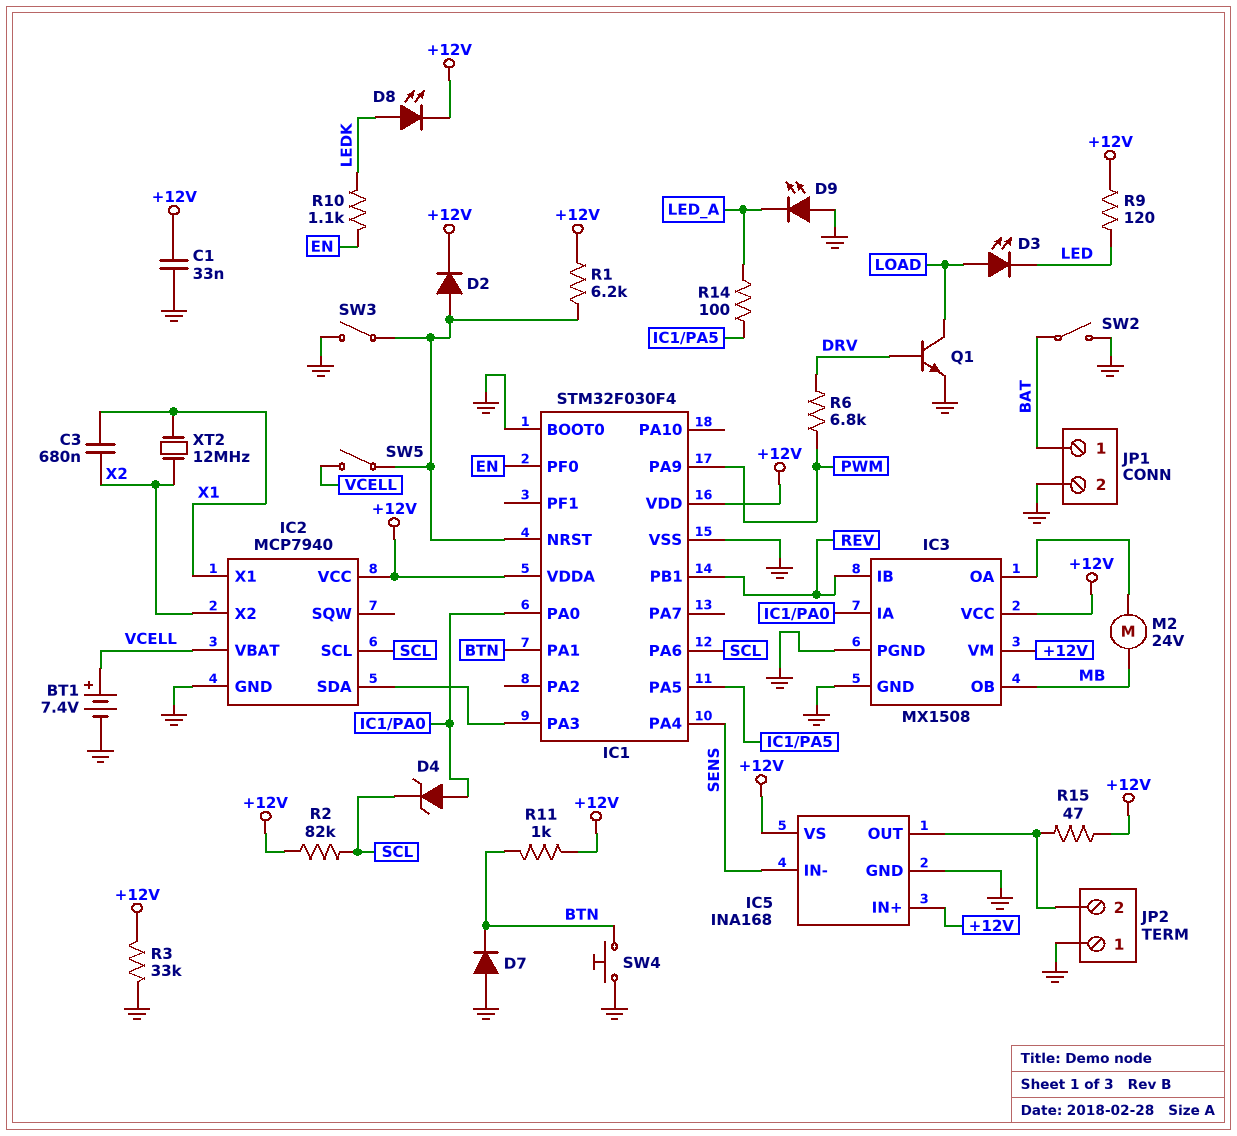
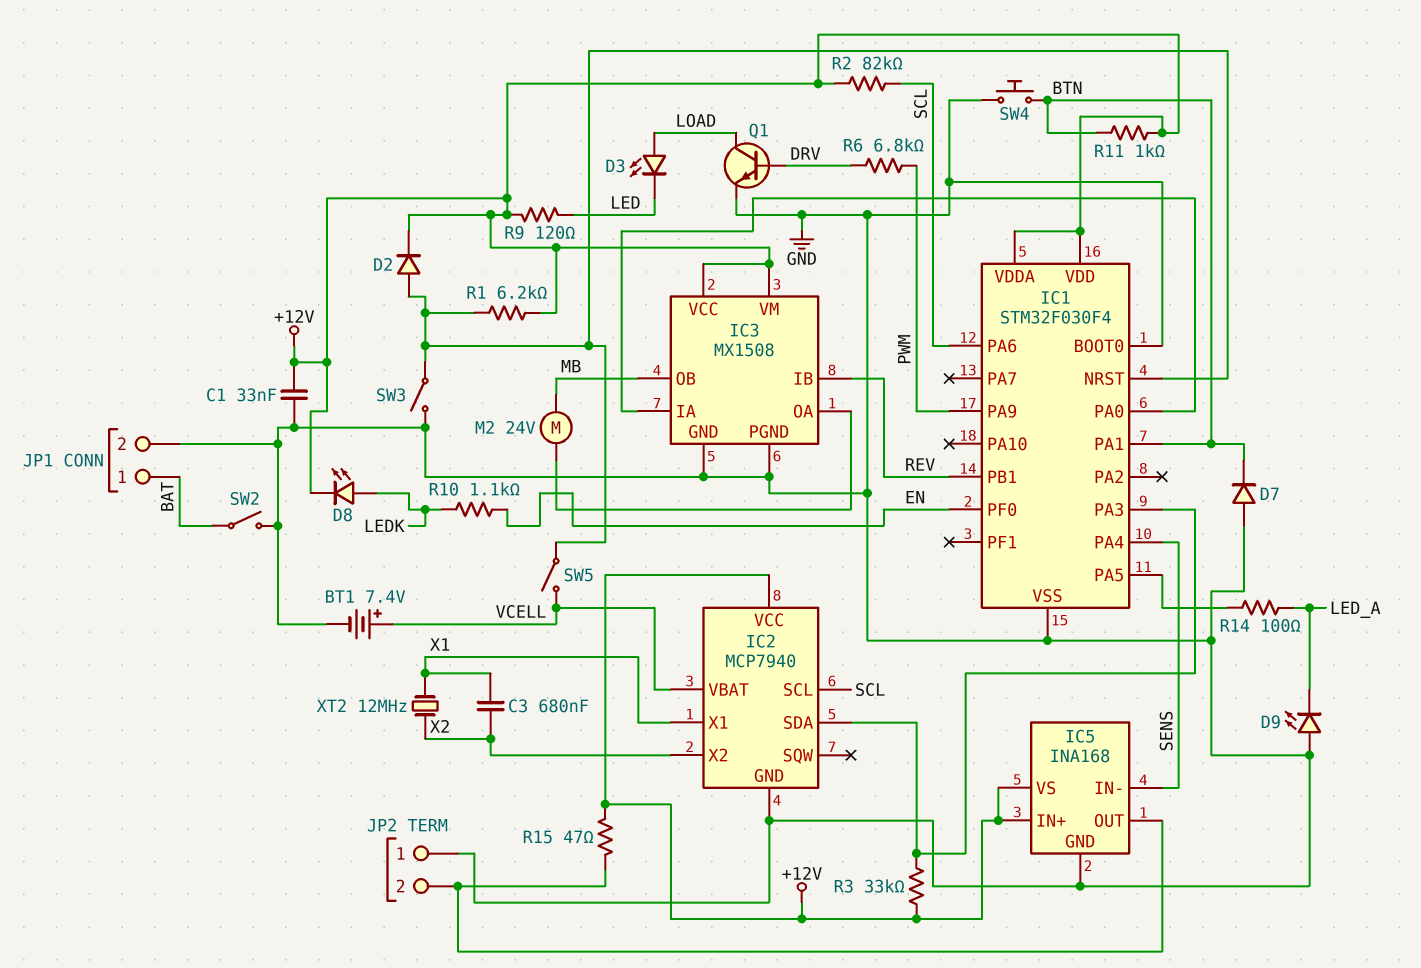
D4: zener (A IC1/PA0, K SCL) -> none
R3: 33k (+12V, GND) -> 33k (+12V, IC1/PA3)

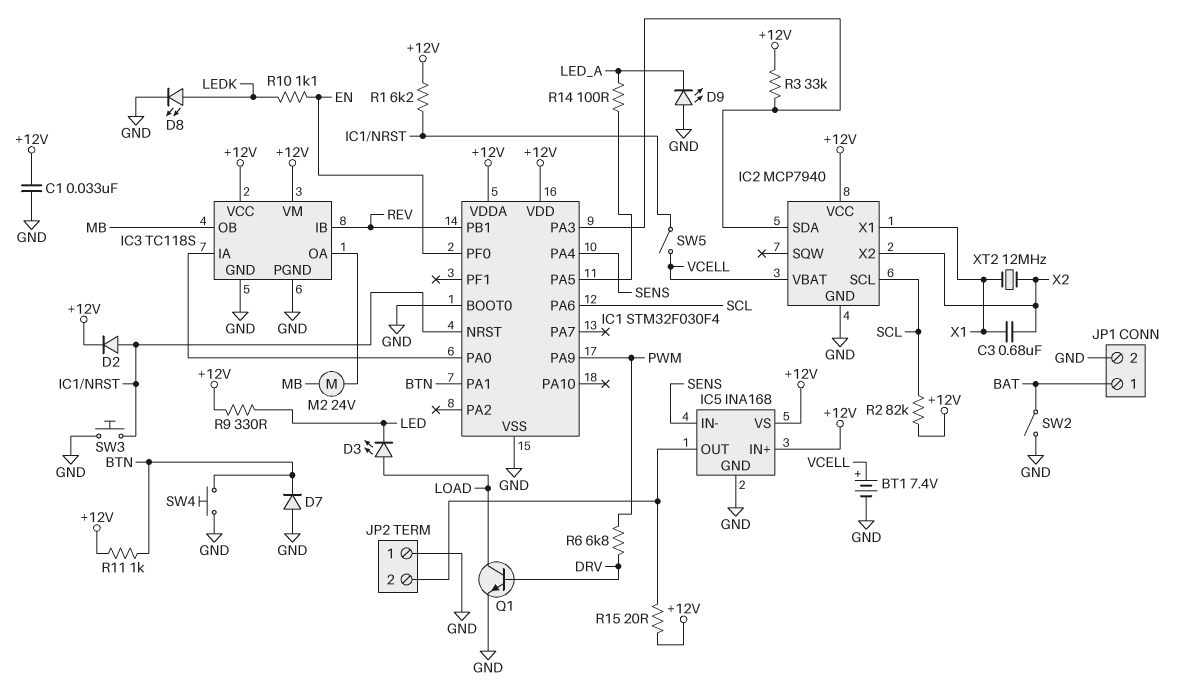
D8: LED (A LEDK, K +12V) -> LED (A LEDK, K GND)
IC3: MX1508 -> TC118S
R9: 120 (+12V, LED) -> 330 (+12V, LED)
R15: 47 (+12V, IC5/OUT) -> 20 (+12V, IC5/OUT)
SW3: switch (GND, IC1/NRST) -> button (GND, IC1/NRST)

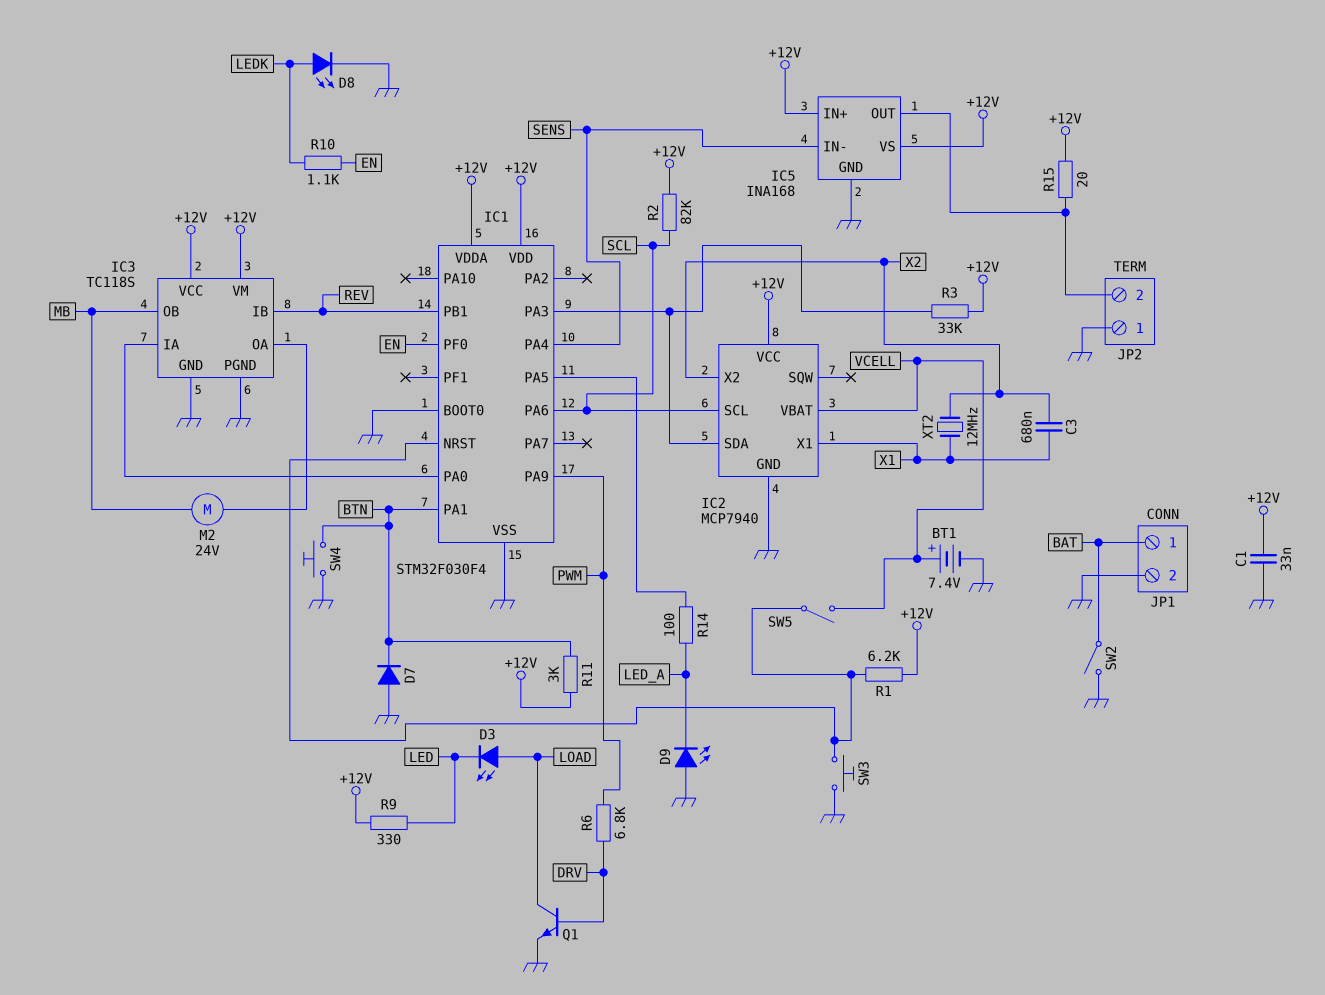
D2: diode (A IC1/NRST, K +12V) -> none
R11: 1k (+12V, BTN) -> 3k (+12V, BTN)

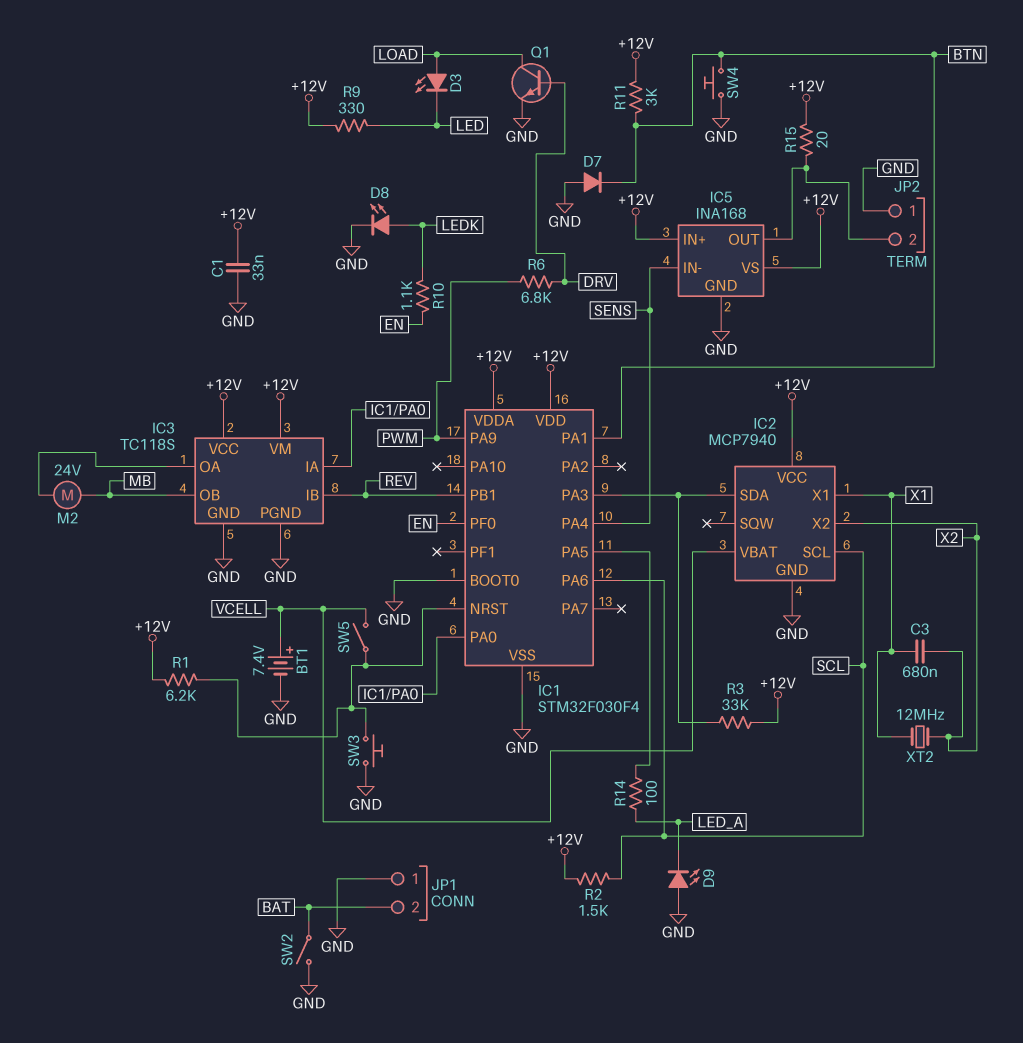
JP1 pin 1: BAT -> GND
JP1 pin 2: GND -> BAT
R2: 82k (+12V, SCL) -> 1.5k (+12V, SCL)

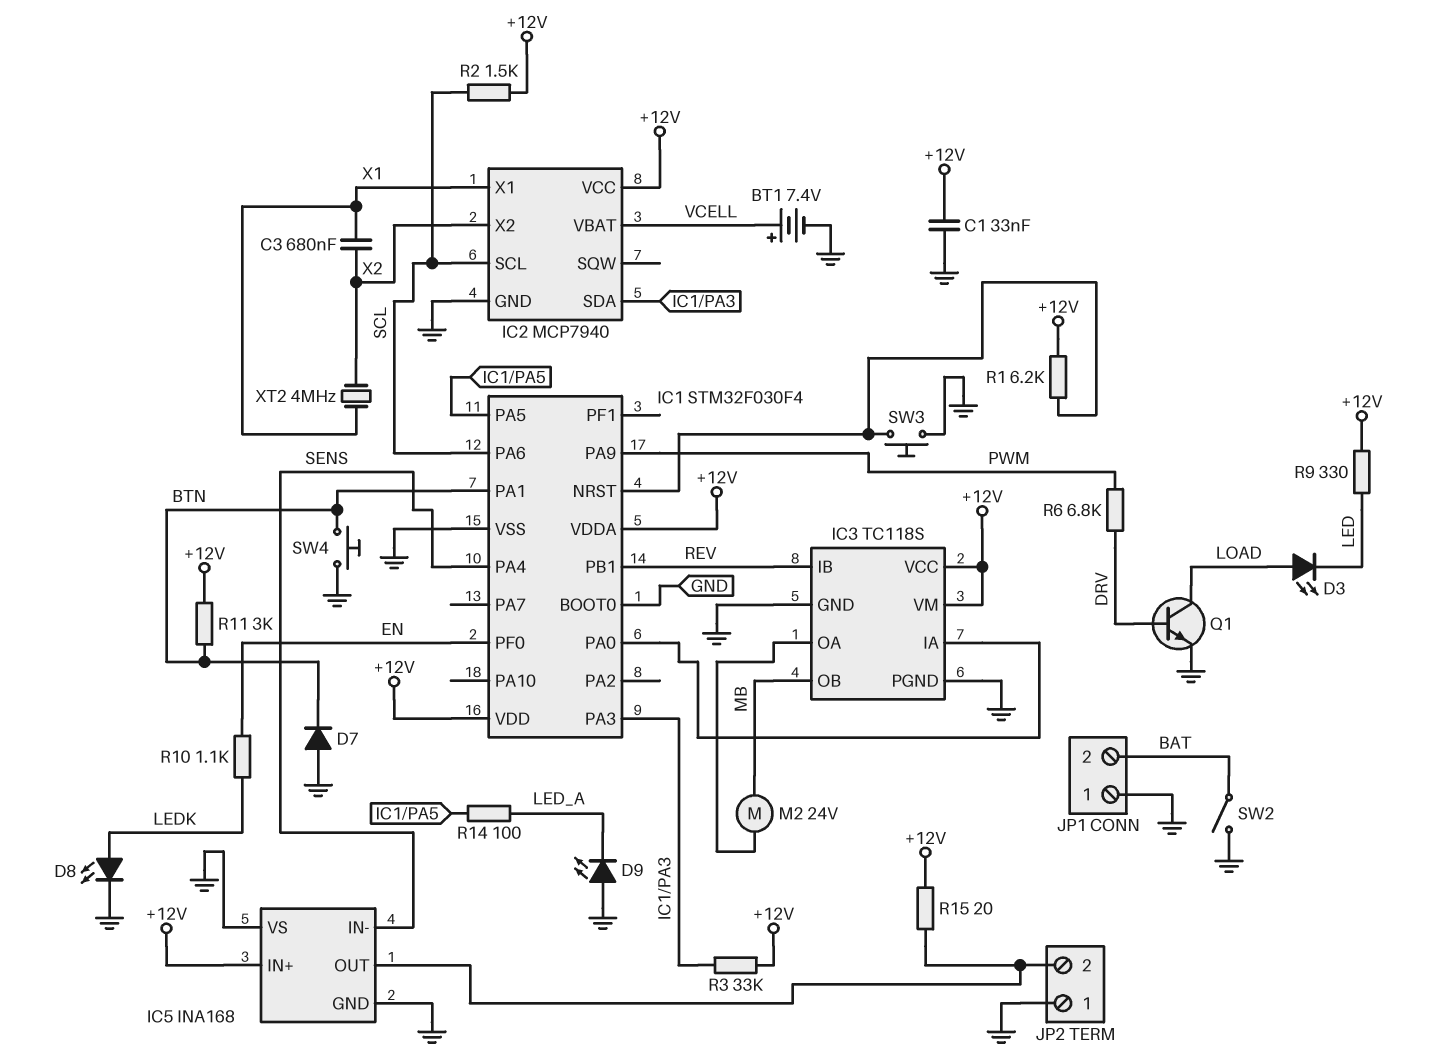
IC5 pin VS: +12V -> GND
SW5: switch (IC1/NRST, VCELL) -> none
XT2: 12MHz (X1, X2) -> 4MHz (X1, X2)

